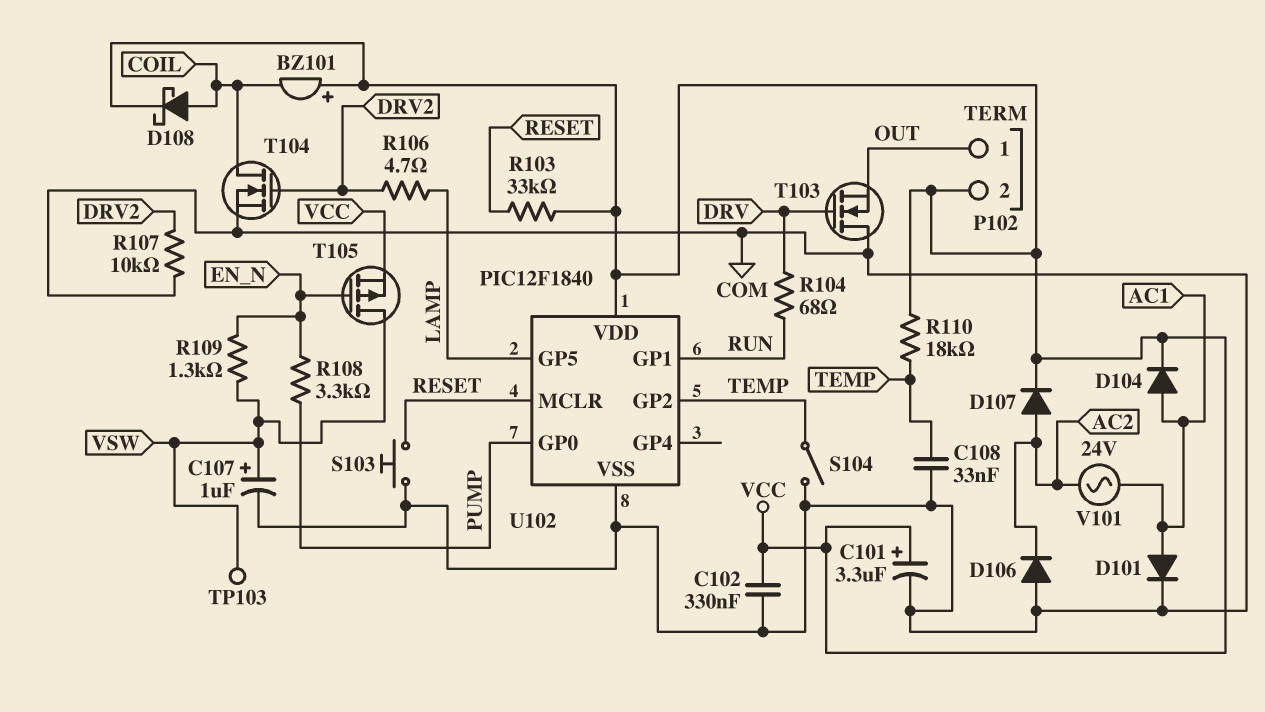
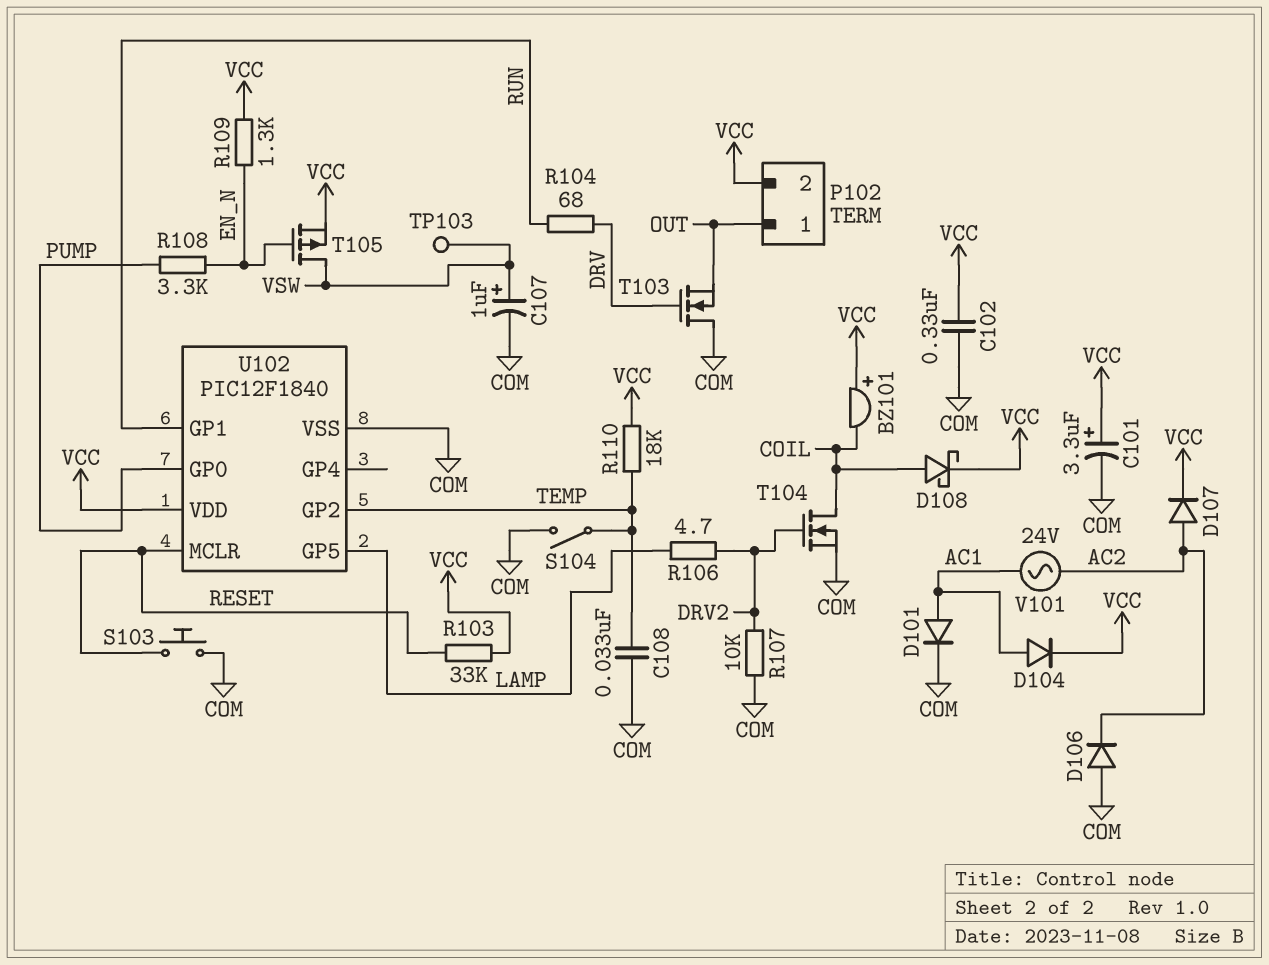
R109: 1.3k (EN_N, VSW) -> 1.3k (EN_N, VCC)

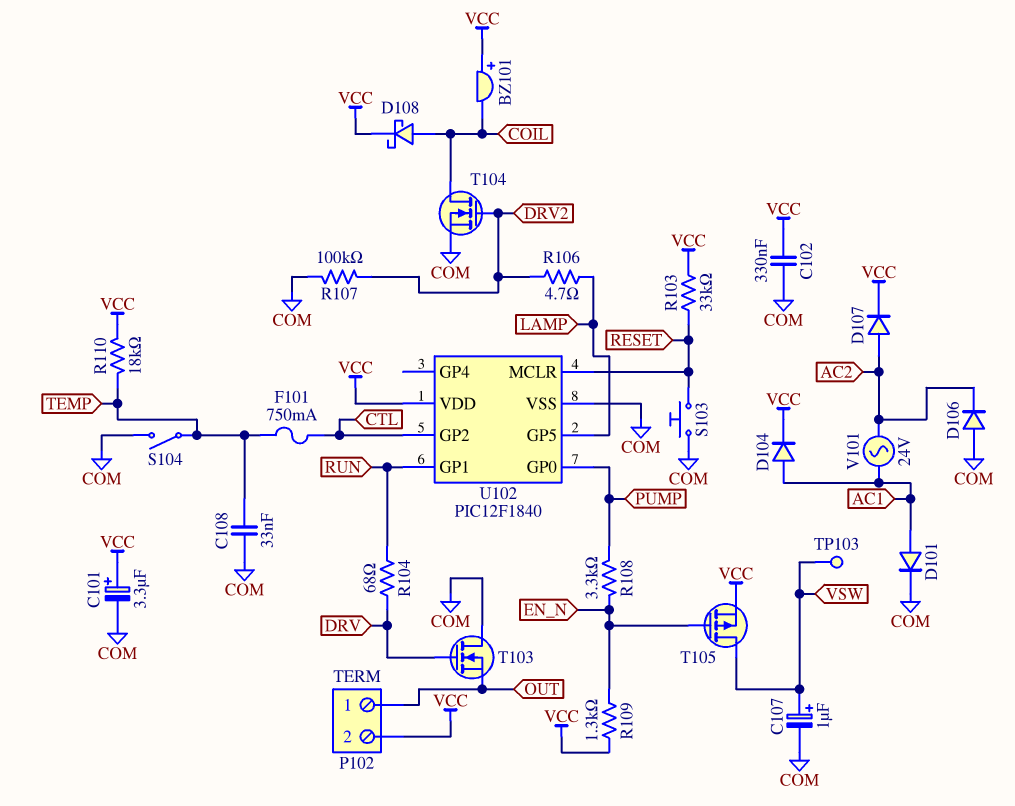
F101: none -> 750mA (CTL, TEMP)
R107: 10k (COM, DRV2) -> 100k (COM, DRV2)
U102 pin GP2: TEMP -> CTL

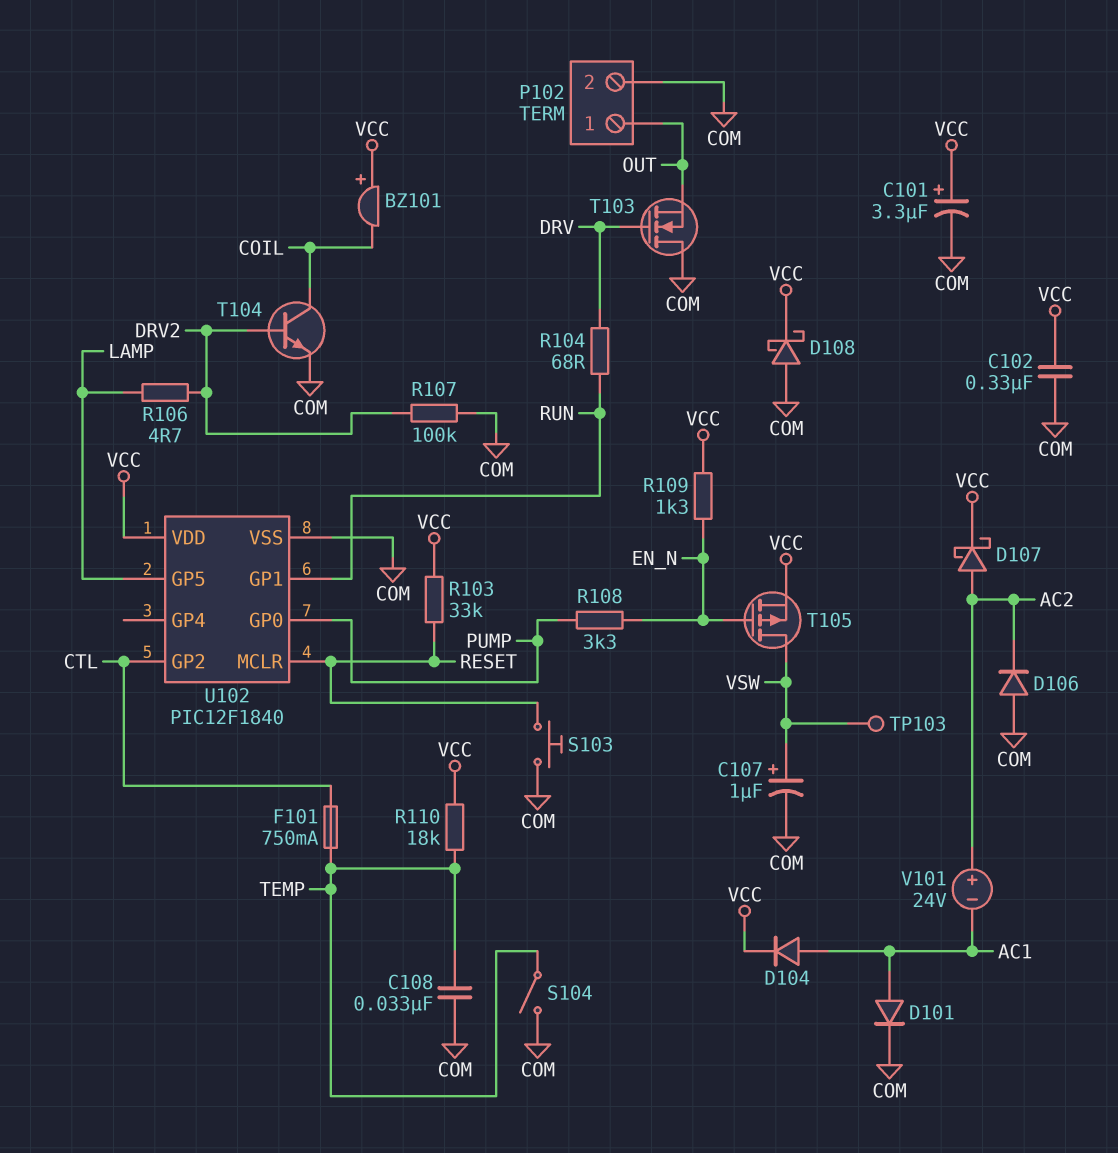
D107: diode (A AC2, K VCC) -> schottky (A AC2, K VCC)
D108: schottky (A COIL, K VCC) -> schottky (A COM, K VCC)
P102 pin 2: VCC -> COM
T104: NMOS (G DRV2, D COIL, S COM) -> NPN (B DRV2, C COIL, E COM)
V101: AC 24V (AC1, AC2) -> 24V (plus AC2, minus AC1)

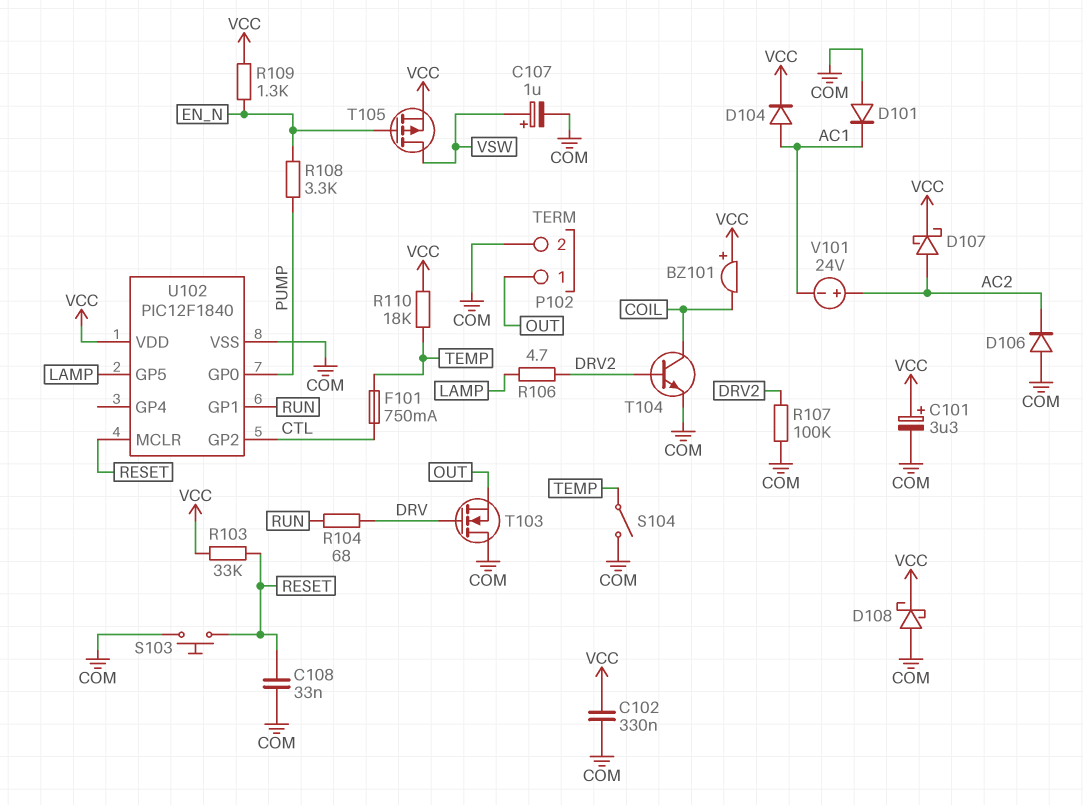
C108: 33nF (COM, TEMP) -> 33nF (COM, RESET)
D101: diode (A AC1, K COM) -> diode (A COM, K AC1)
TP103: test point (VSW) -> none

